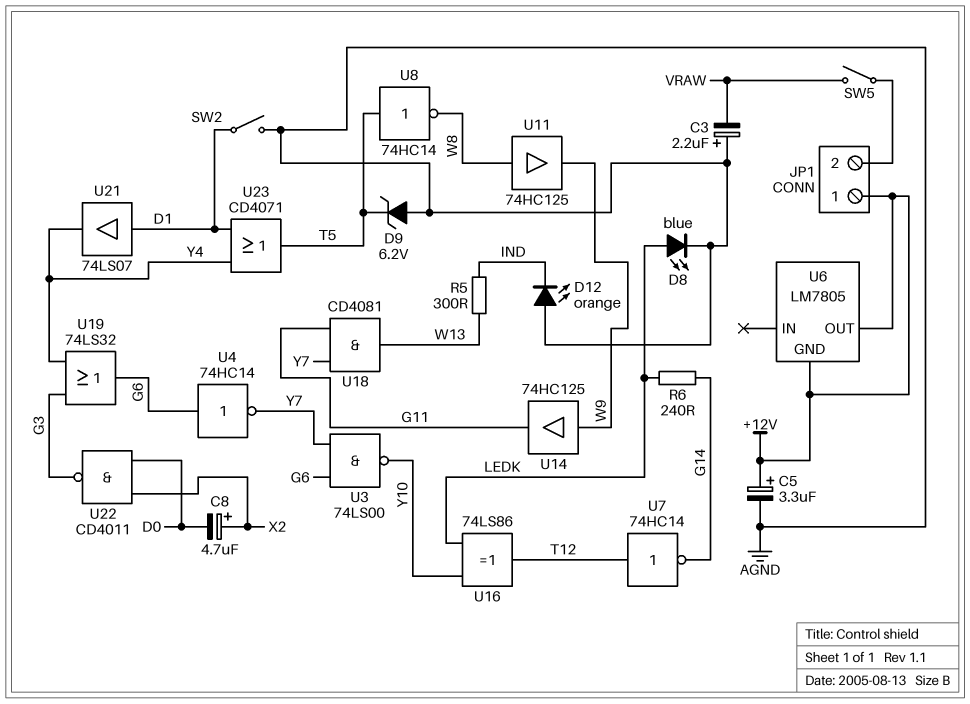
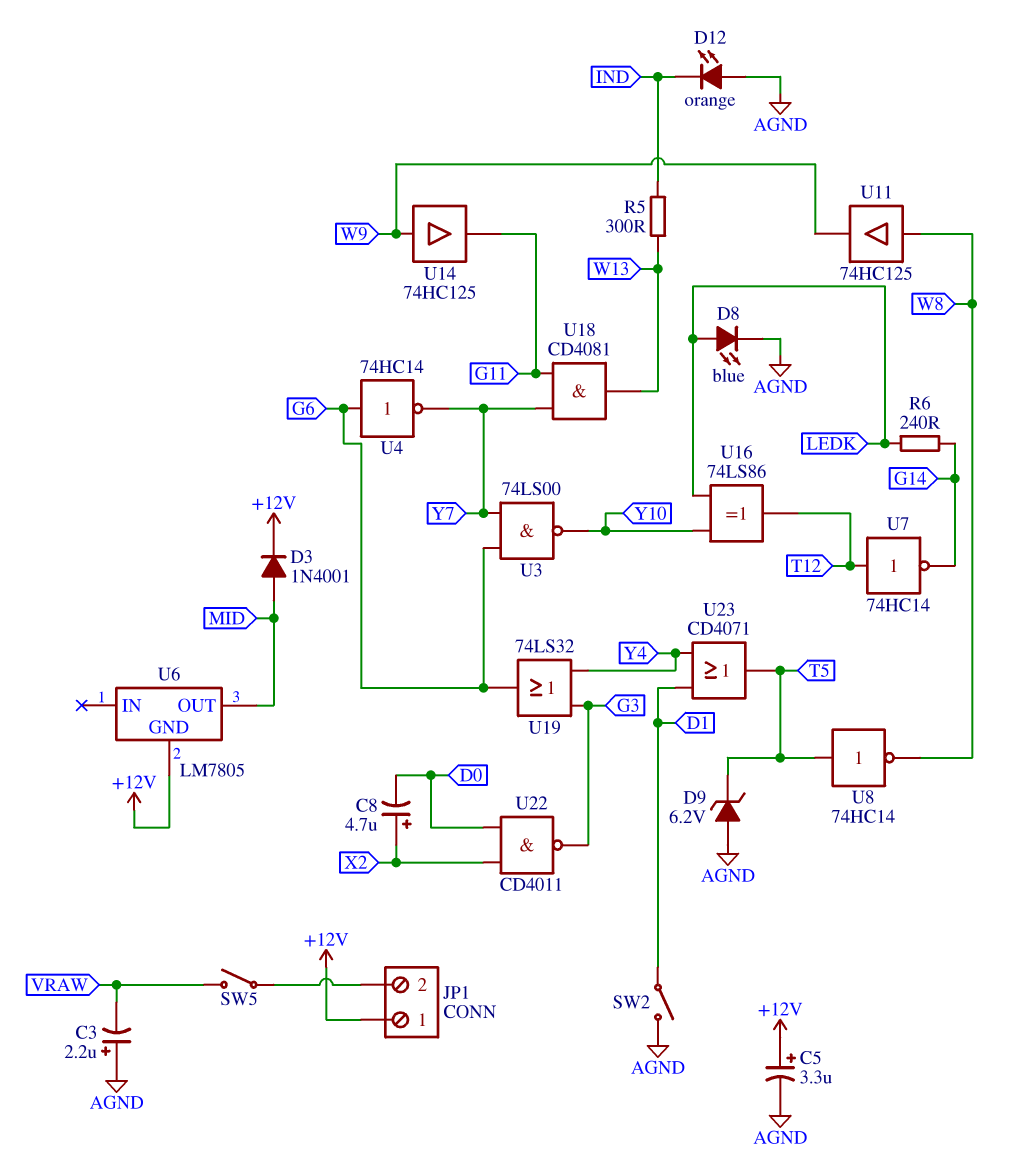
D3: none -> diode 1N4001 (A MID, K +12V)
U6 pin OUT: +12V -> MID
U21: buffer 74LS07 (in D1, out Y4) -> none

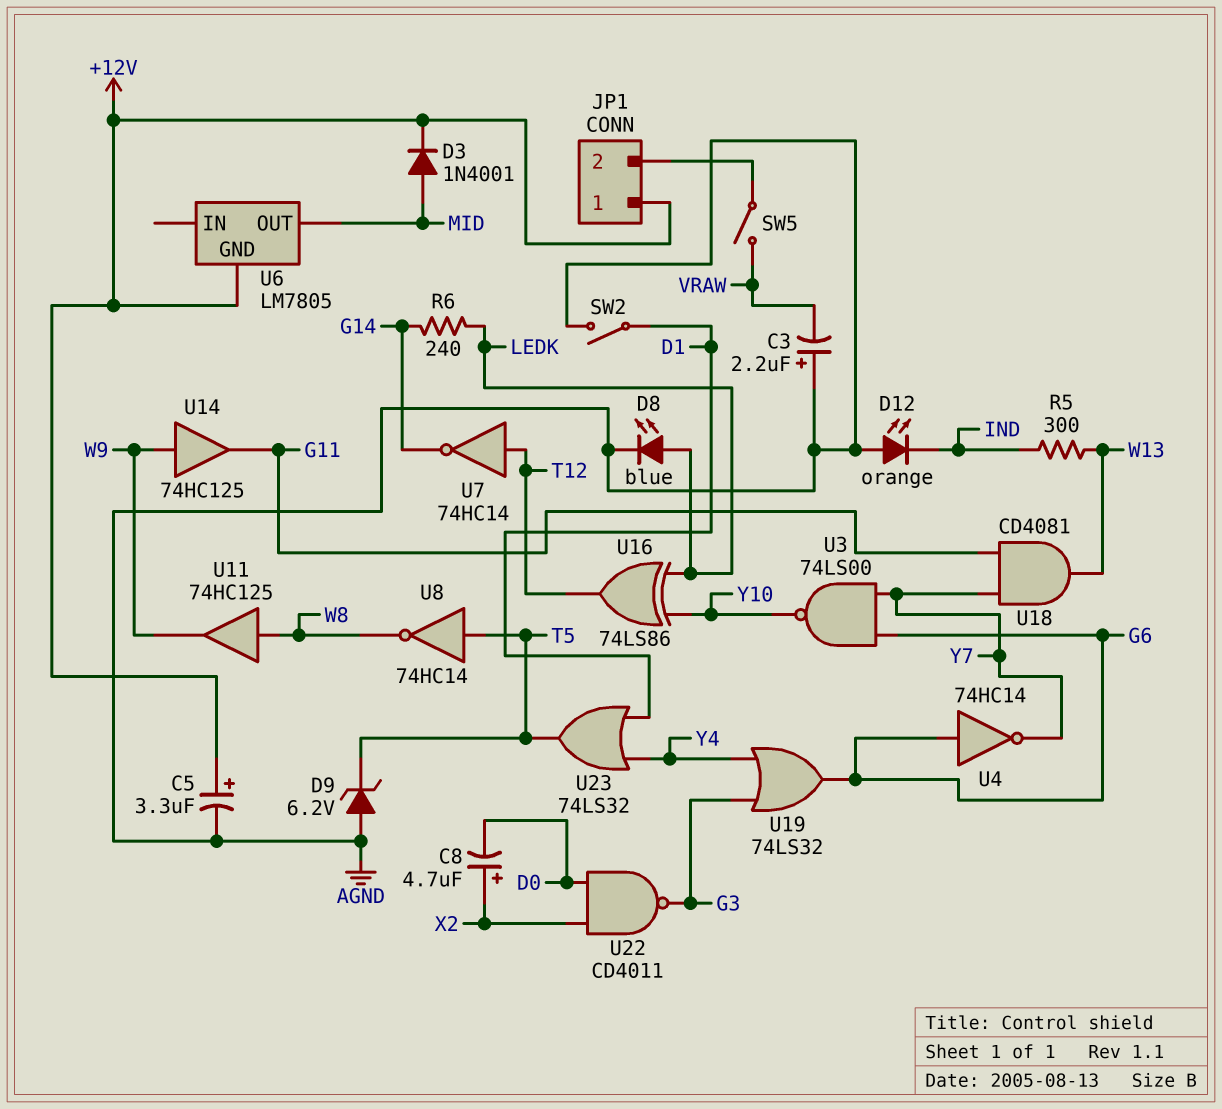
U23: OR CD4071 (in D1, in Y4, out T5) -> OR 74LS32 (in D1, in Y4, out T5)

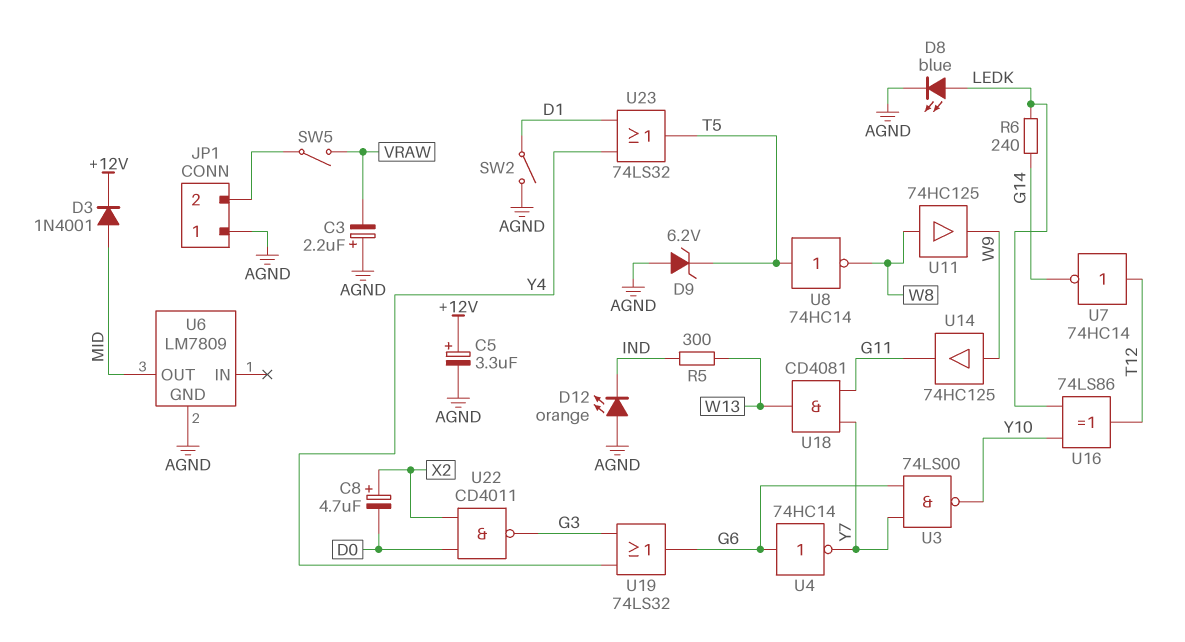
JP1 pin 1: +12V -> AGND
U6: LM7805 -> LM7809
U6 pin GND: +12V -> AGND

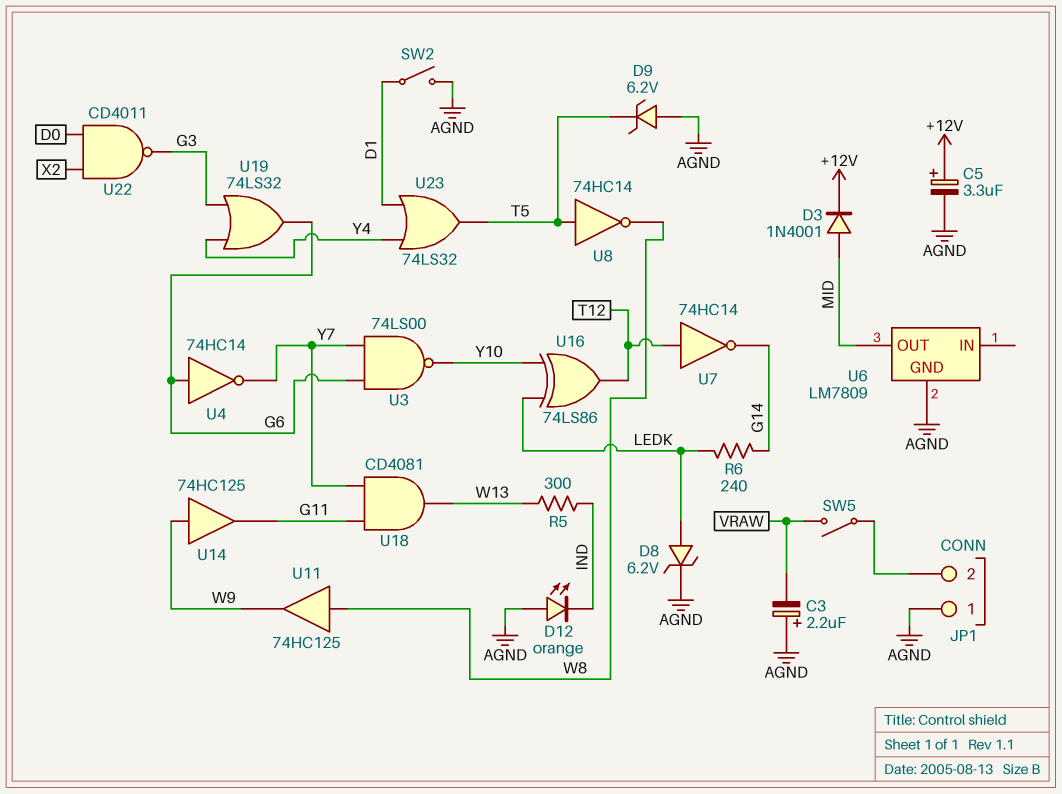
C8: 4.7uF (plus X2, minus D0) -> none
D8: LED blue (A LEDK, K AGND) -> zener 6.2V (A LEDK, K AGND)

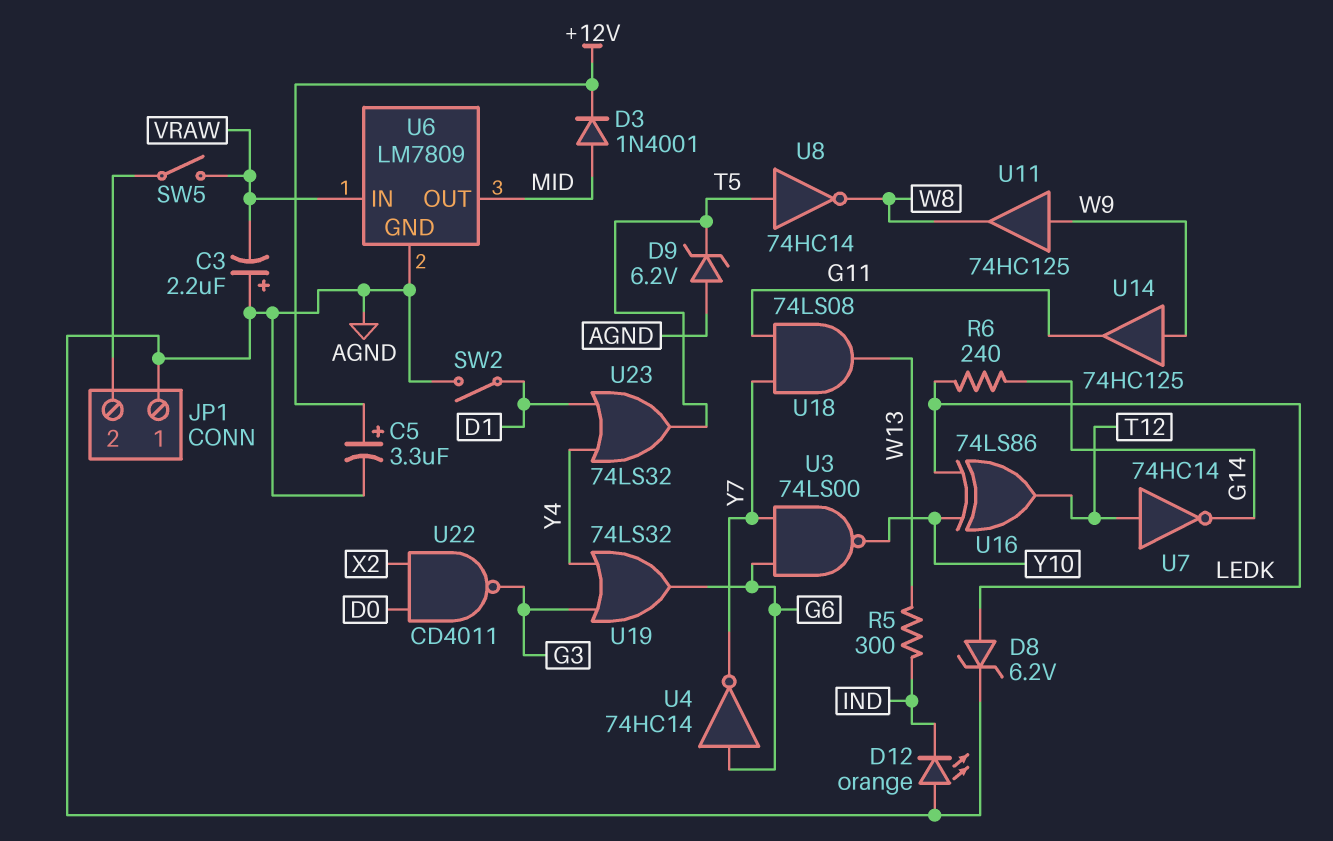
U6 pin IN: none -> VRAW
U11: buffer 74HC125 (in W8, out W9) -> buffer 74HC125 (in W9, out W8)
U18: AND CD4081 (in G11, in Y7, out W13) -> AND 74LS08 (in G11, in Y7, out W13)

